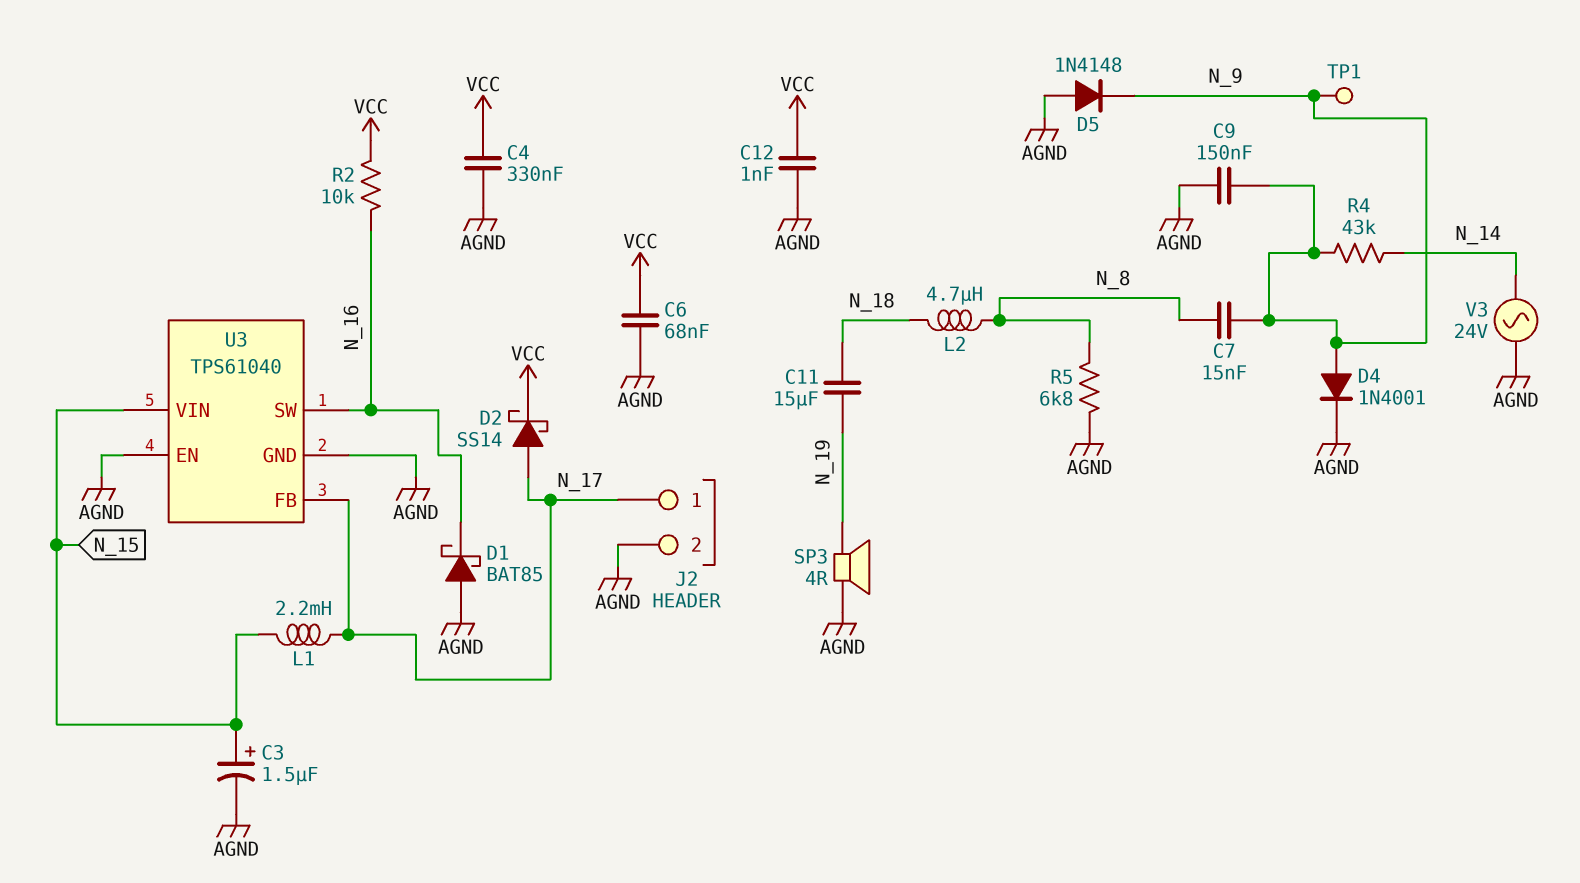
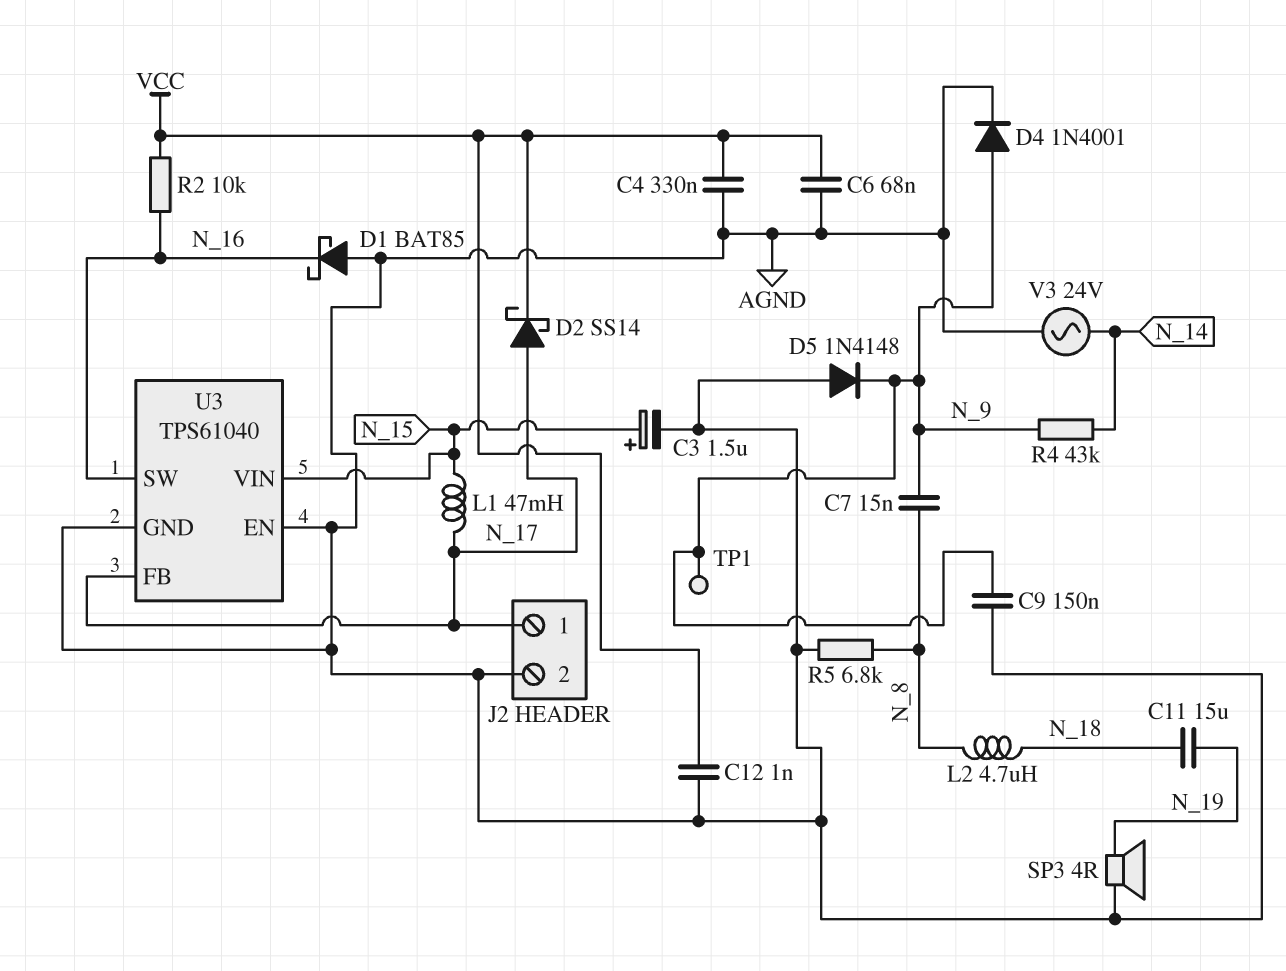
L1: 2.2mH (N_15, N_17) -> 47mH (N_15, N_17)

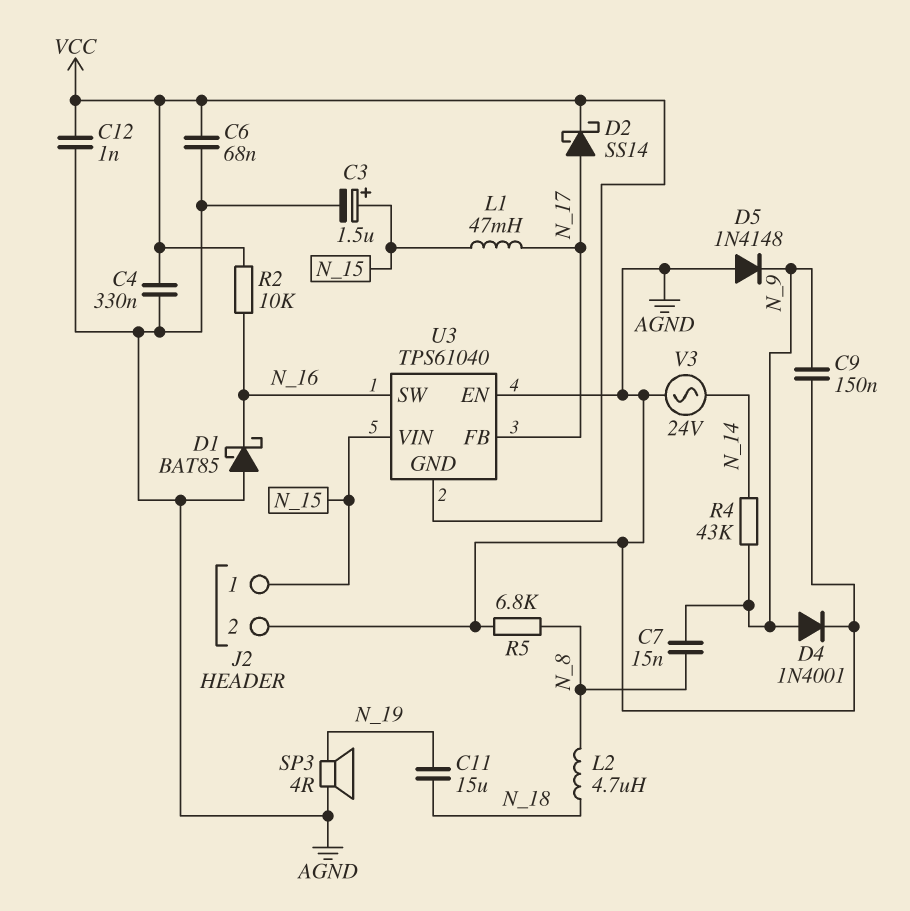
J2 pin 1: N_17 -> N_15
TP1: test point (N_9) -> none
U3 pin GND: AGND -> VCC

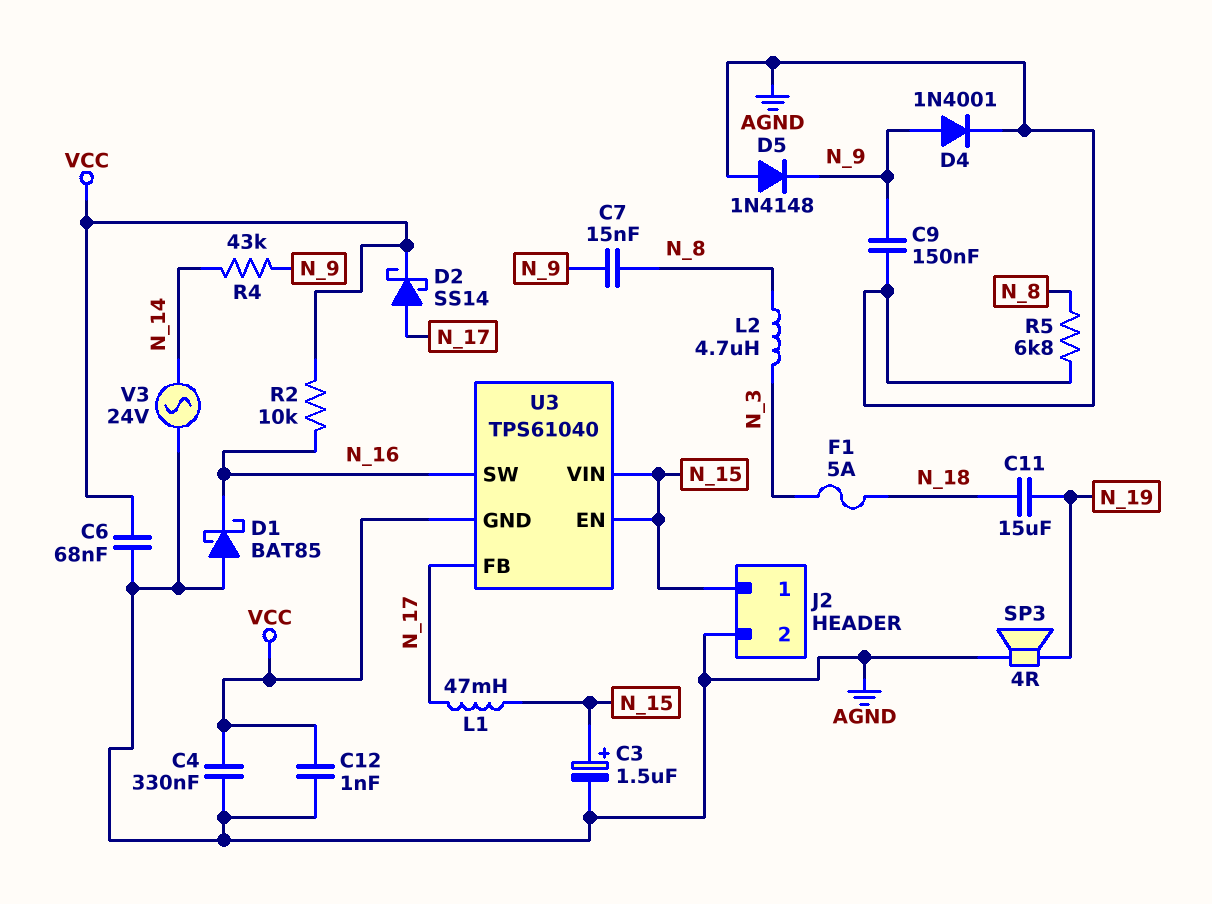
F1: none -> 5A (N_3, N_18)
L2: 4.7uH (N_8, N_18) -> 4.7uH (N_3, N_8)
U3 pin EN: AGND -> N_15

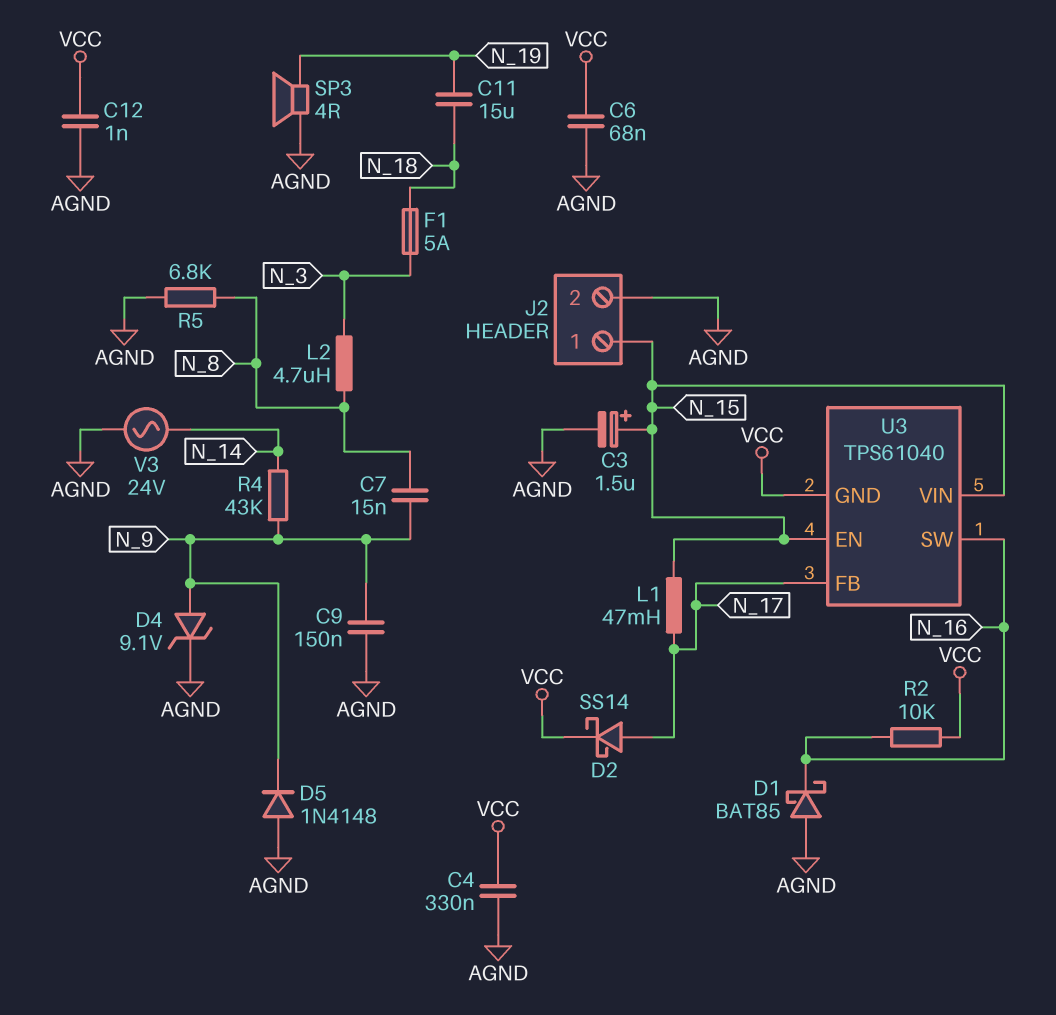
D4: diode 1N4001 (A N_9, K AGND) -> zener 9.1V (A N_9, K AGND)

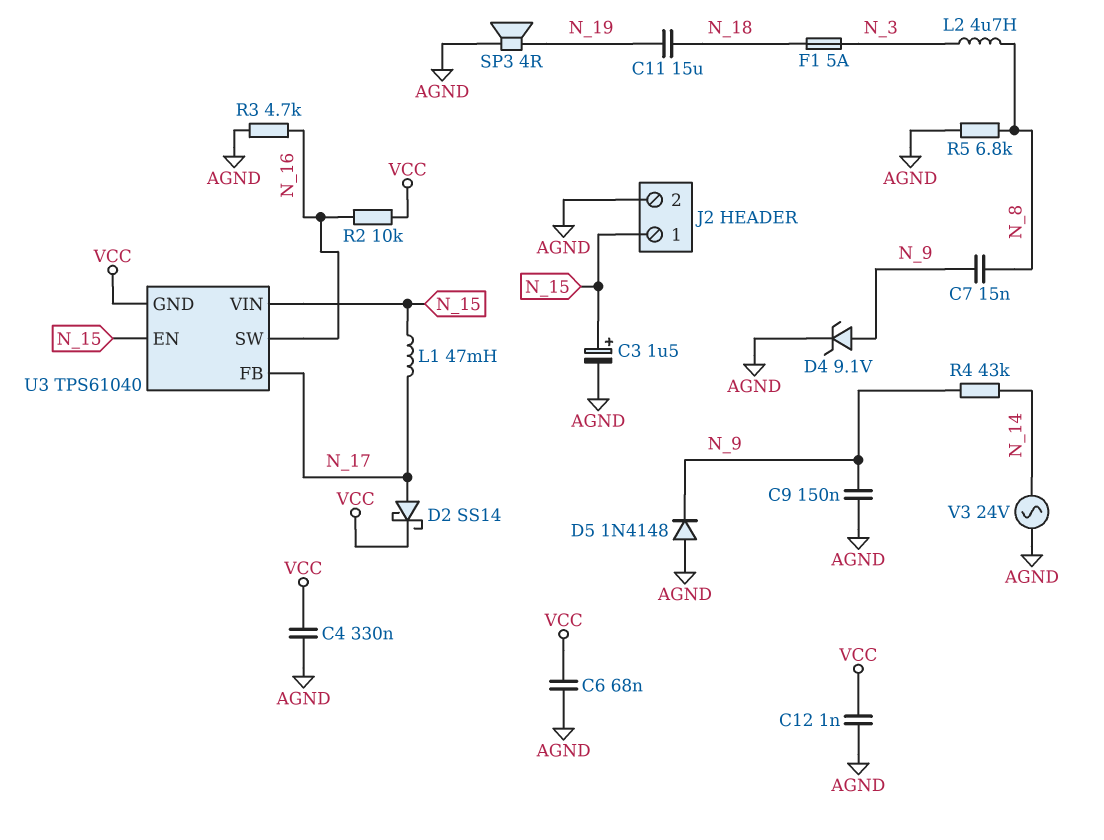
D1: schottky BAT85 (A AGND, K N_16) -> none
R3: none -> 4.7k (AGND, N_16)

